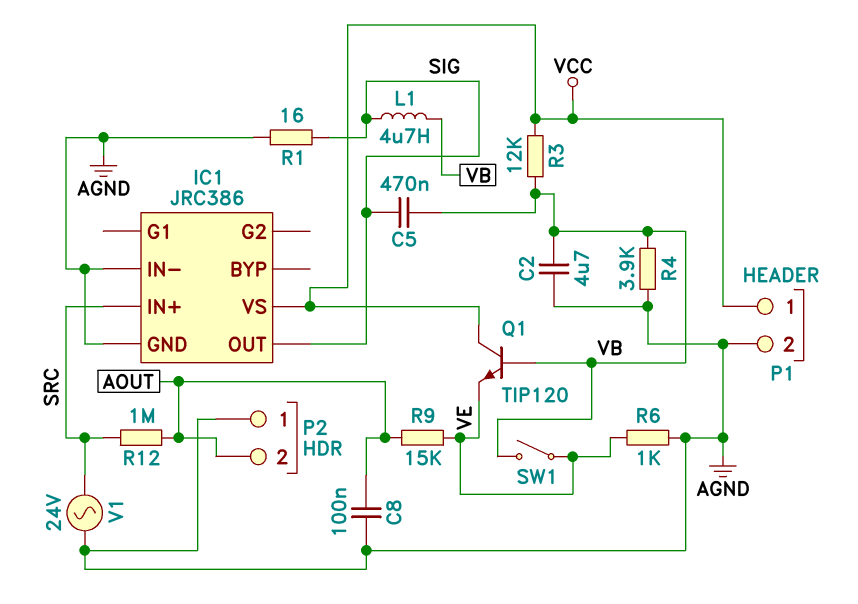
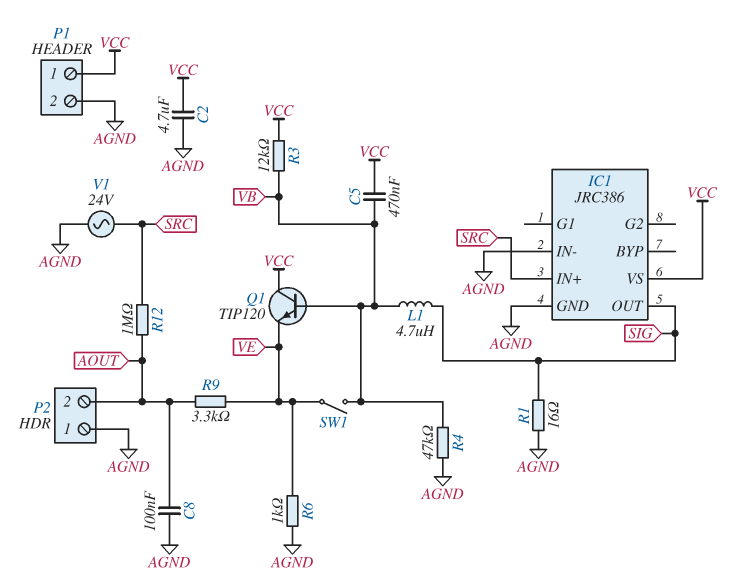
C2: 4.7uF (AGND, VB) -> 4.7uF (AGND, VCC)
C5: 470nF (SIG, VB) -> 470nF (VB, VCC)
R4: 3.9k (AGND, VB) -> 47k (AGND, VB)
R9: 15k (AOUT, VE) -> 3.3k (AOUT, VE)

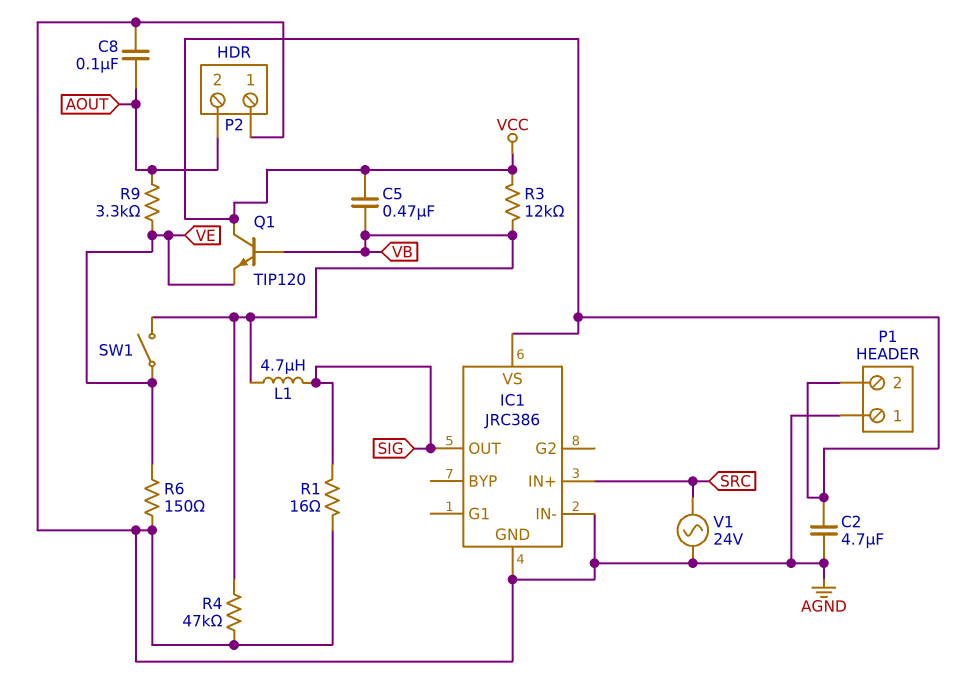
P1 pin 1: VCC -> AGND
P1 pin 2: AGND -> VCC
R6: 1k (AGND, VE) -> 150 (AGND, VE)
R12: 1M (AOUT, SRC) -> none

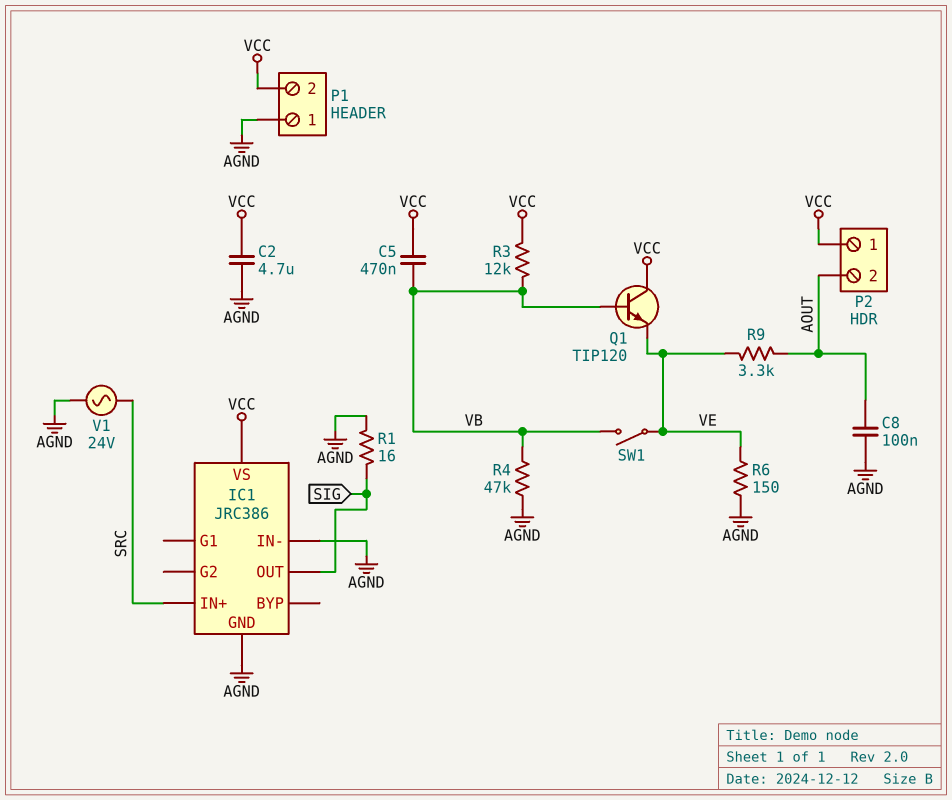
L1: 4.7uH (SIG, VB) -> none
P2 pin 1: AGND -> VCC

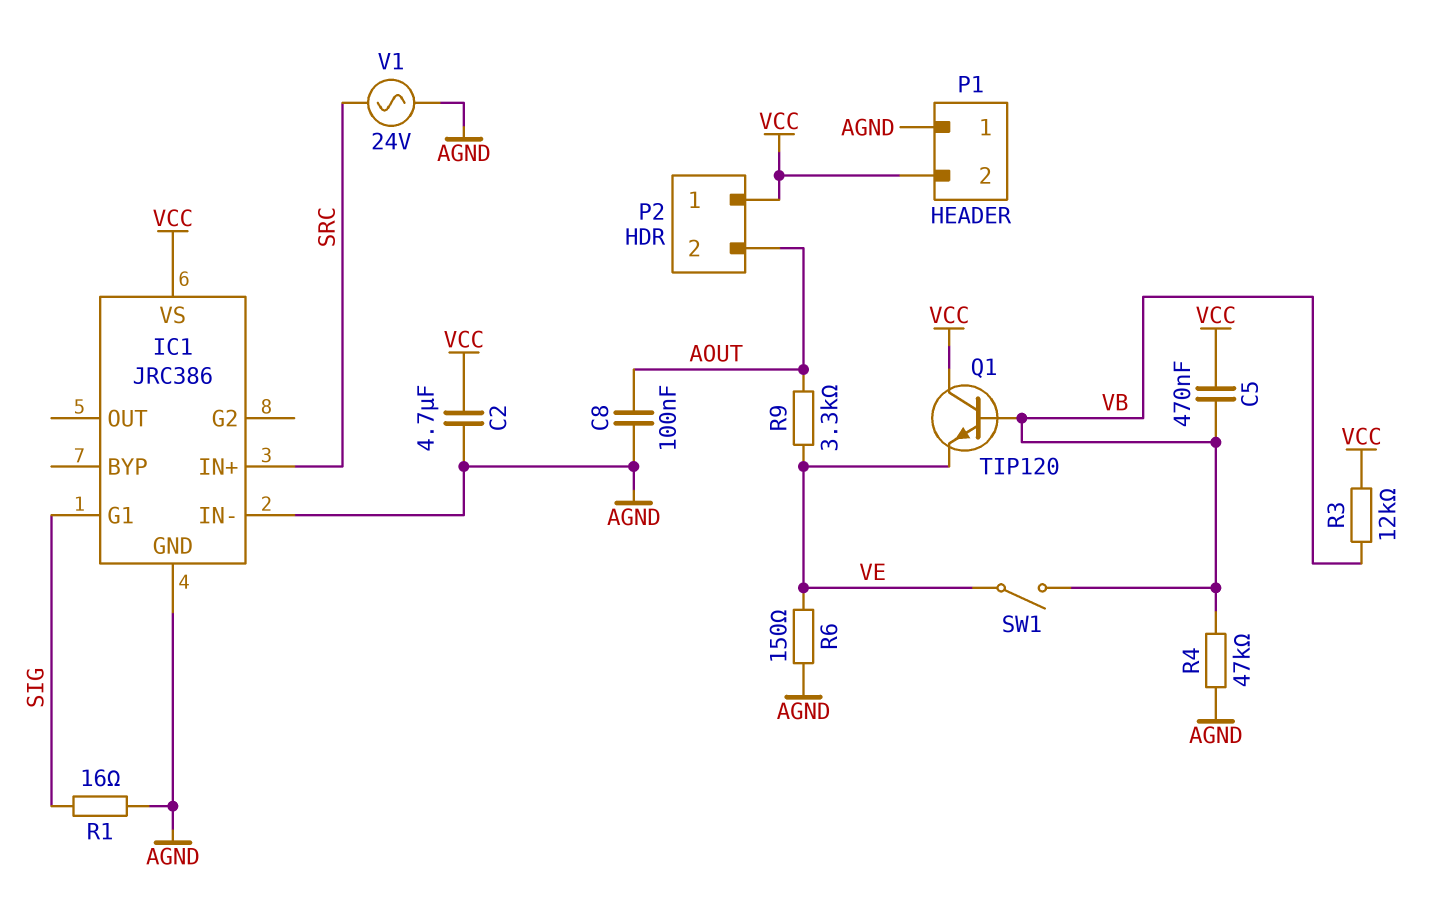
IC1 pin G1: none -> SIG
IC1 pin OUT: SIG -> none

